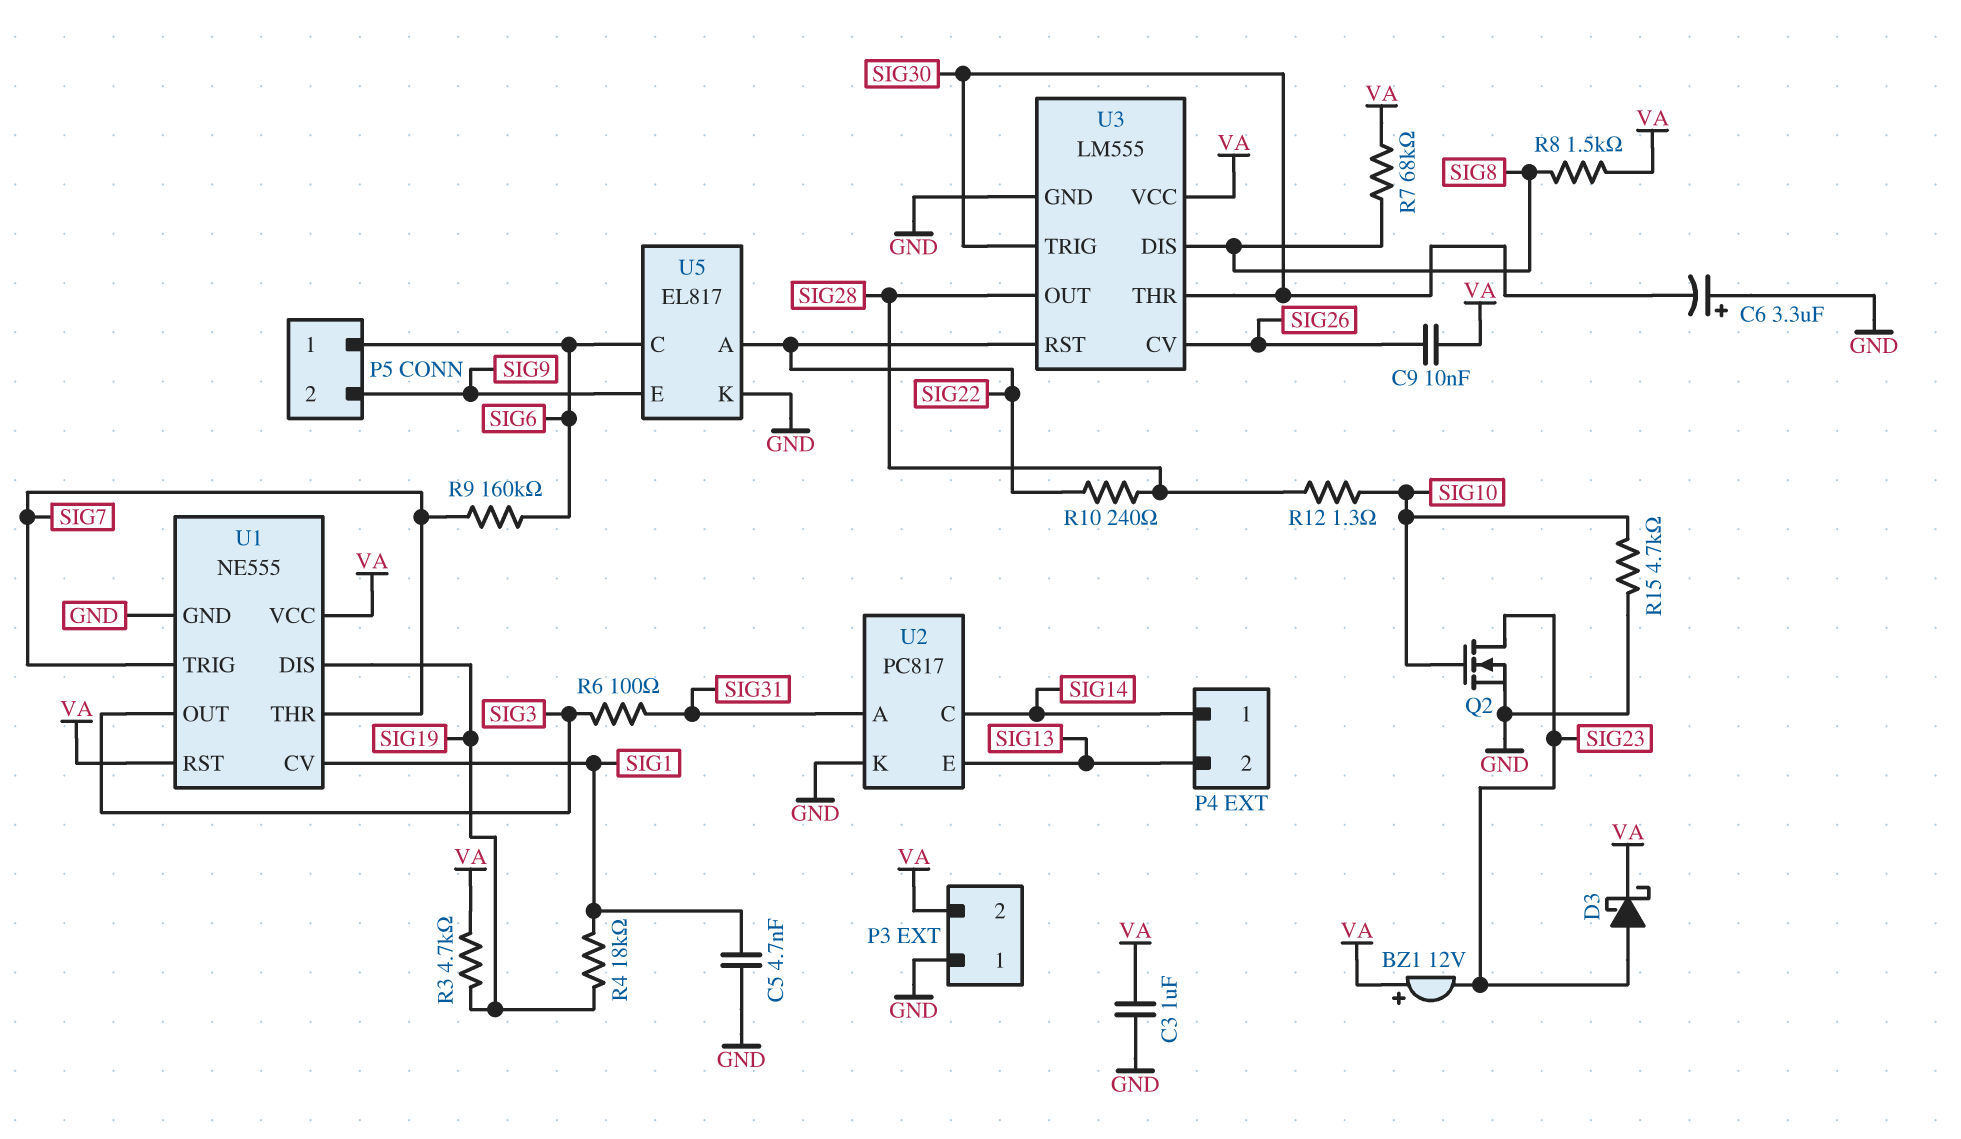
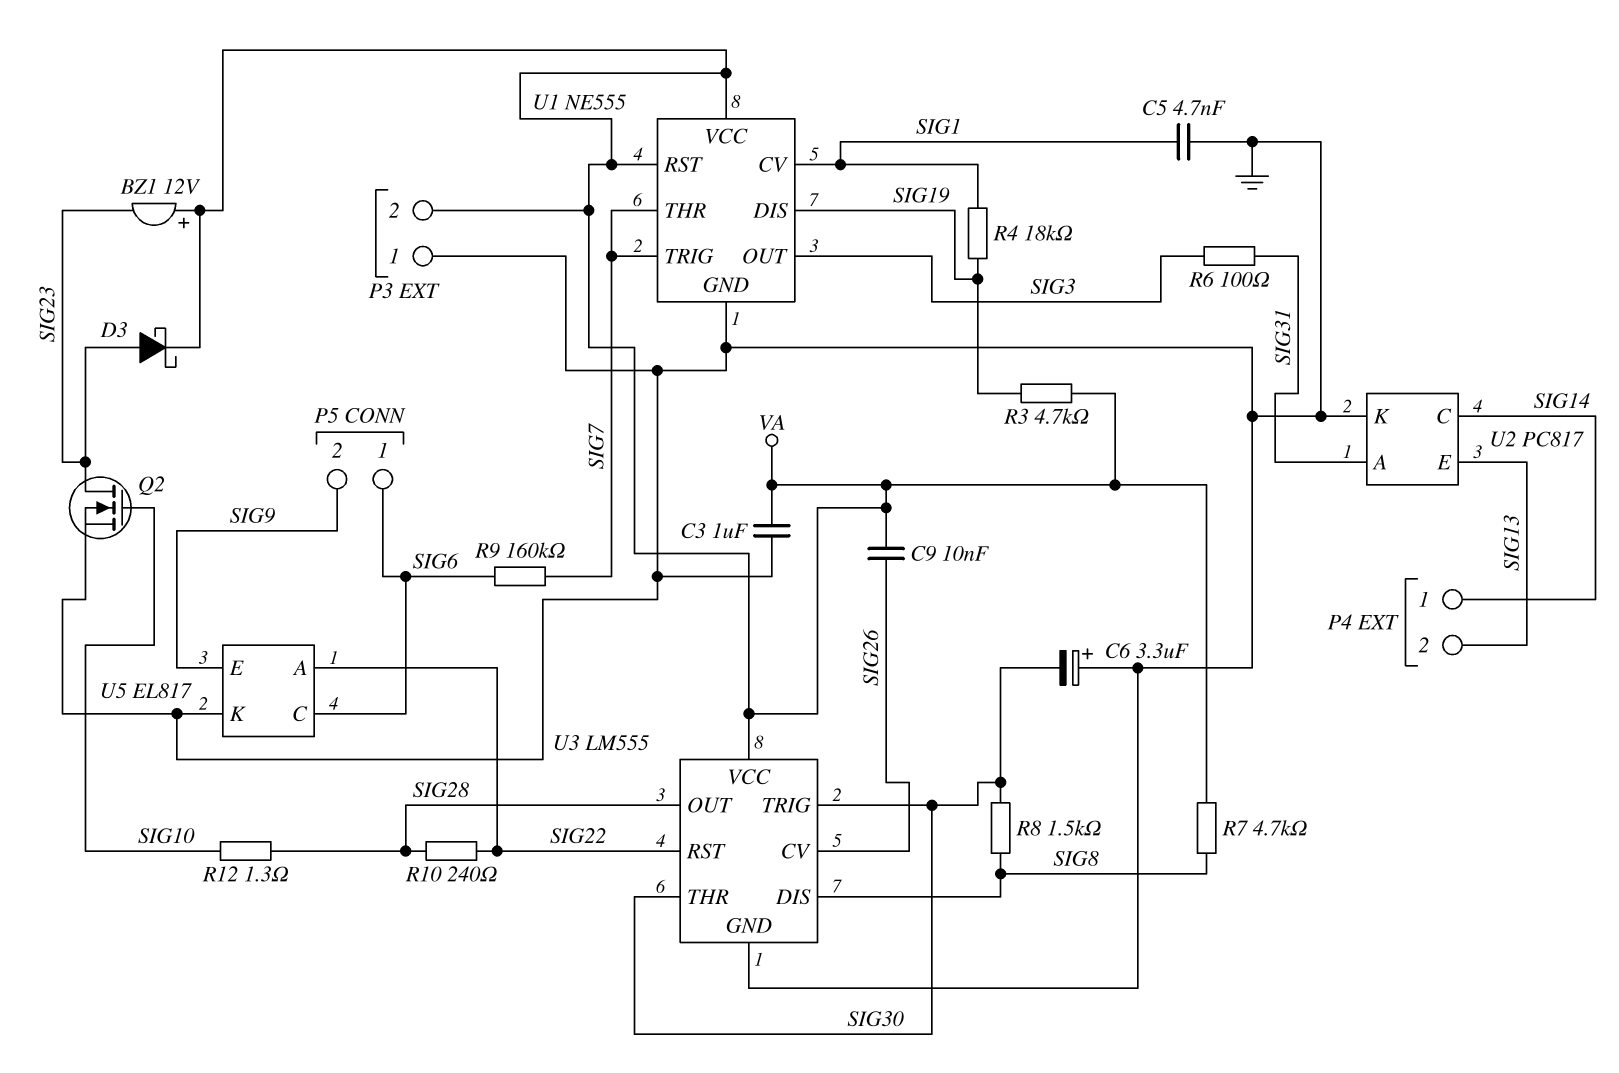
R7: 68k (SIG8, VA) -> 4.7k (SIG8, VA)
R8: 1.5k (SIG8, VA) -> 1.5k (SIG8, SIG30)
R15: 4.7k (GND, SIG10) -> none

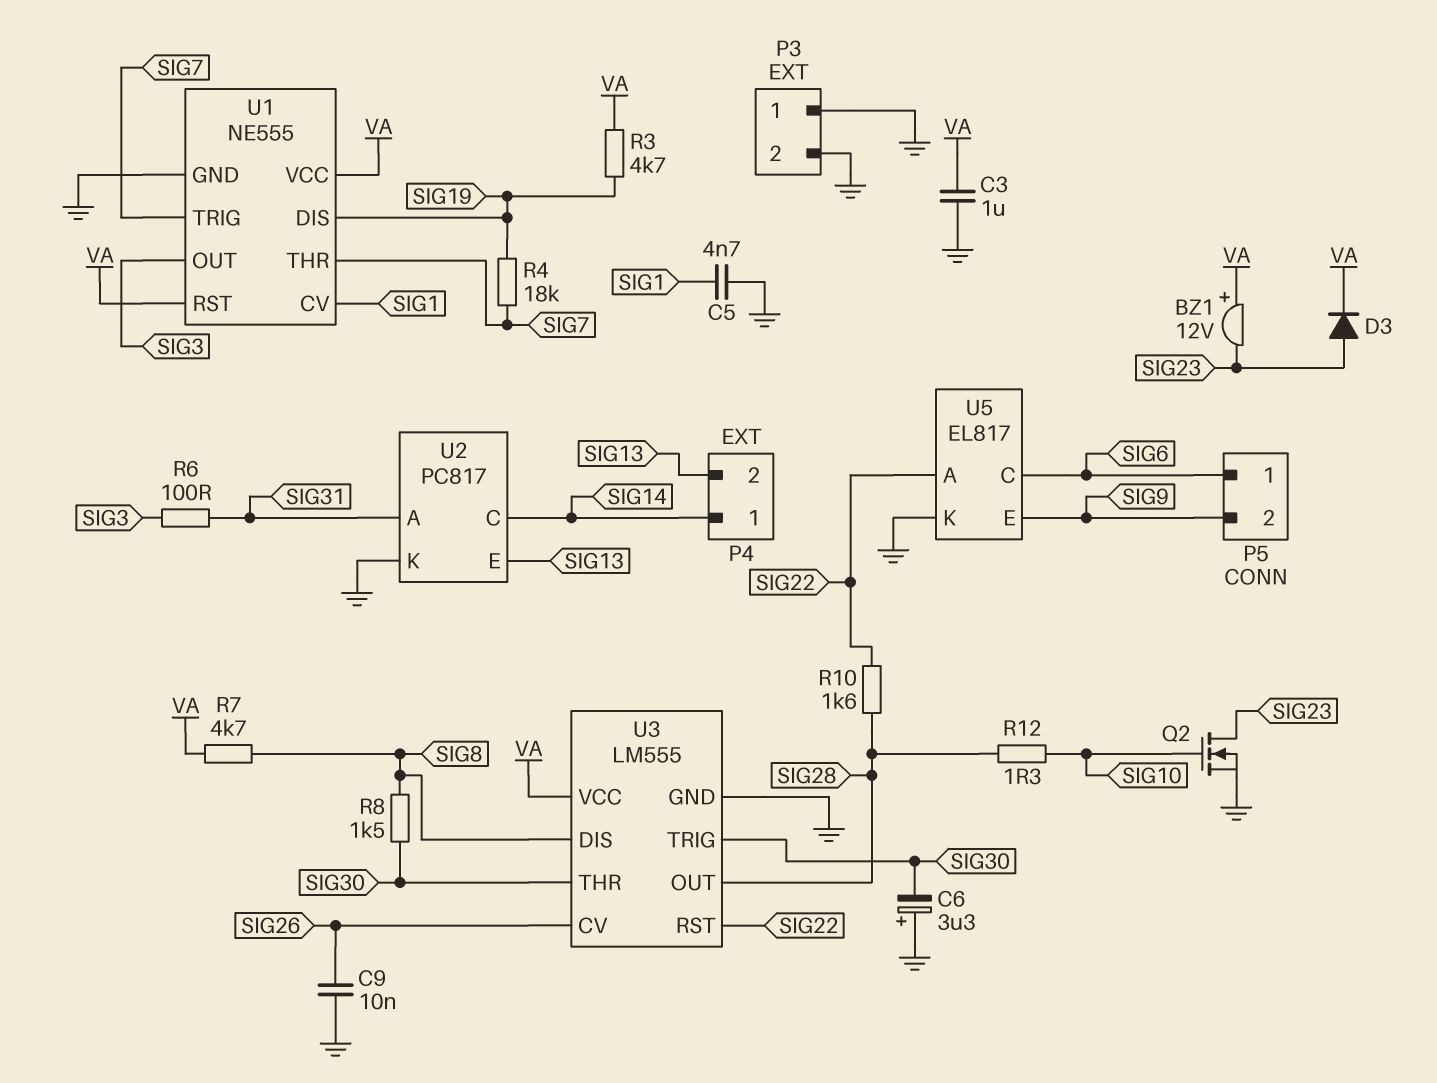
C9: 10nF (SIG26, VA) -> 10nF (GND, SIG26)
D3: schottky (A SIG23, K VA) -> diode (A SIG23, K VA)
P3 pin 2: VA -> GND
R4: 18k (SIG1, SIG19) -> 18k (SIG7, SIG19)
R9: 160k (SIG6, SIG7) -> none
R10: 240 (SIG22, SIG28) -> 1.6k (SIG22, SIG28)

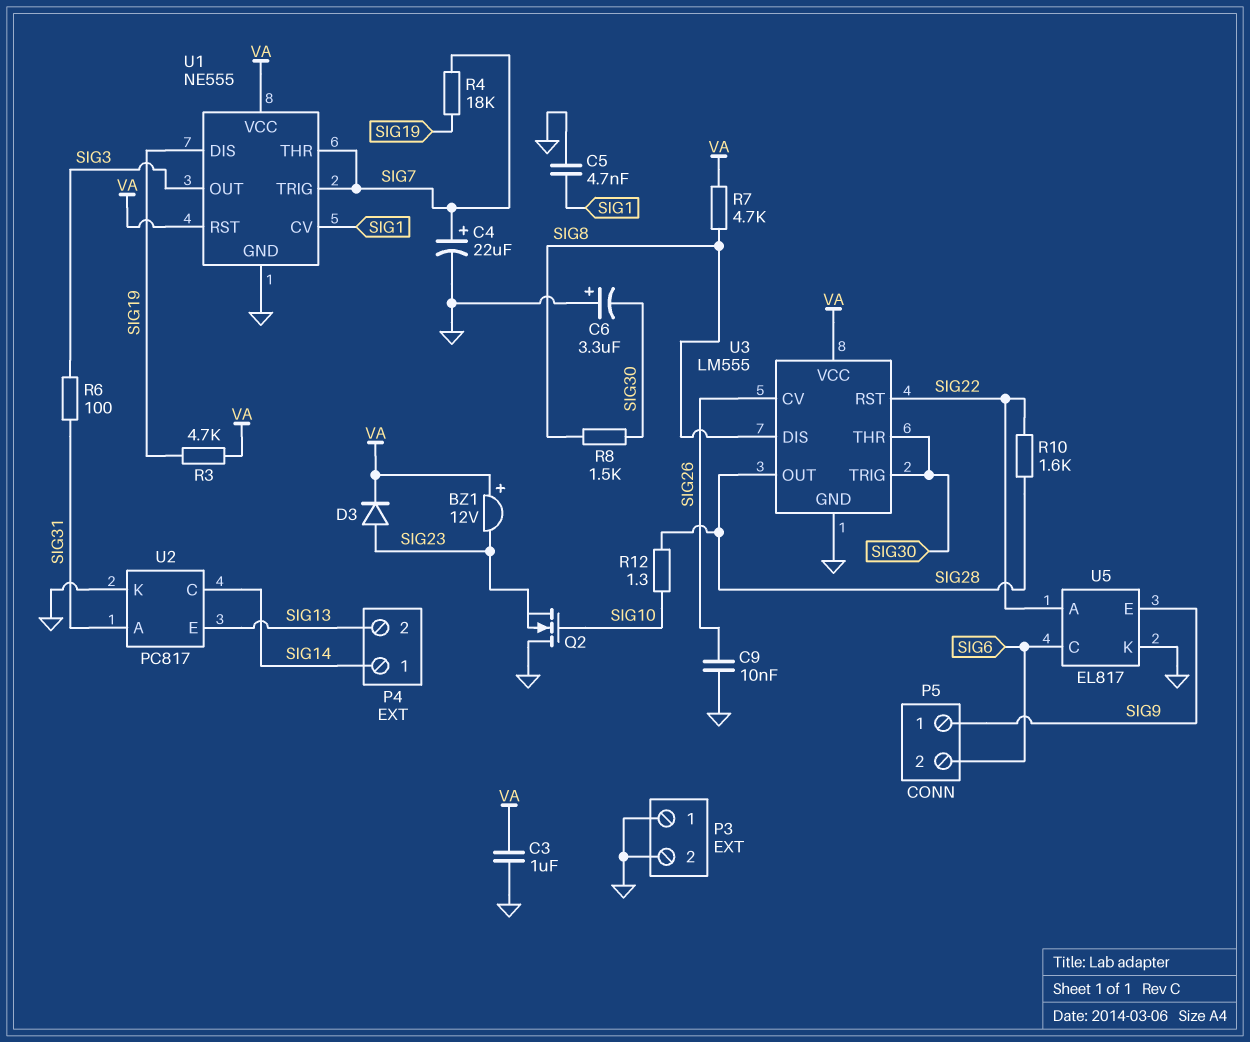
C4: none -> 22uF (plus SIG7, minus GND)
P5 pin 1: SIG6 -> SIG9
P5 pin 2: SIG9 -> SIG6
Q2: NMOS (G SIG10, D SIG23, S GND) -> NMOS (G SIG10, D GND, S SIG23)

